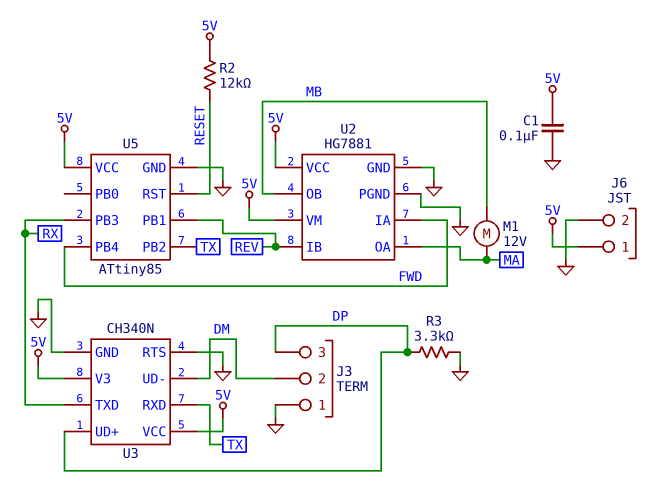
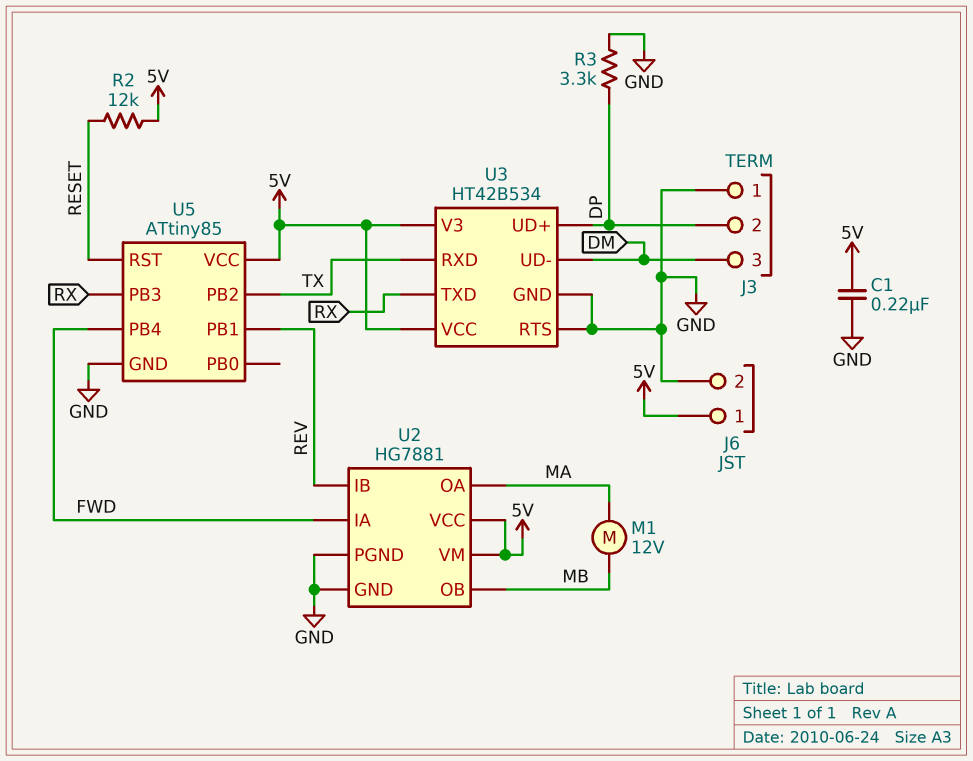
C1: 100nF (5V, GND) -> 220nF (5V, GND)
J3 pin 2: DM -> DP
J3 pin 3: DP -> DM
U3: CH340N -> HT42B534

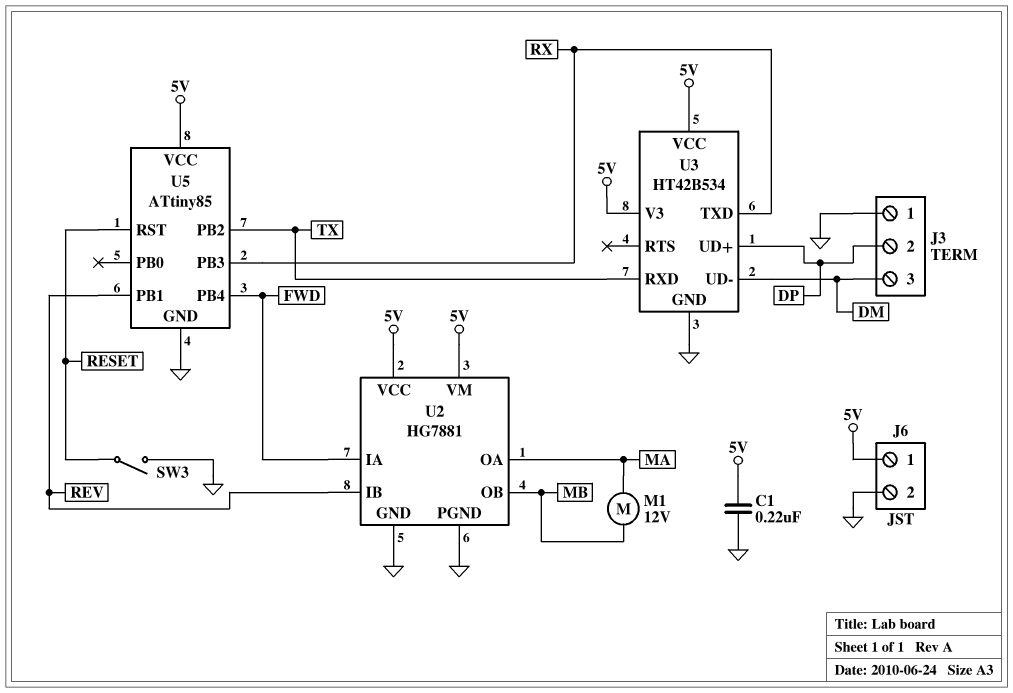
R2: 12k (5V, RESET) -> none
R3: 3.3k (DP, GND) -> none
SW3: none -> switch (GND, RESET)
U3 pin RTS: GND -> none

